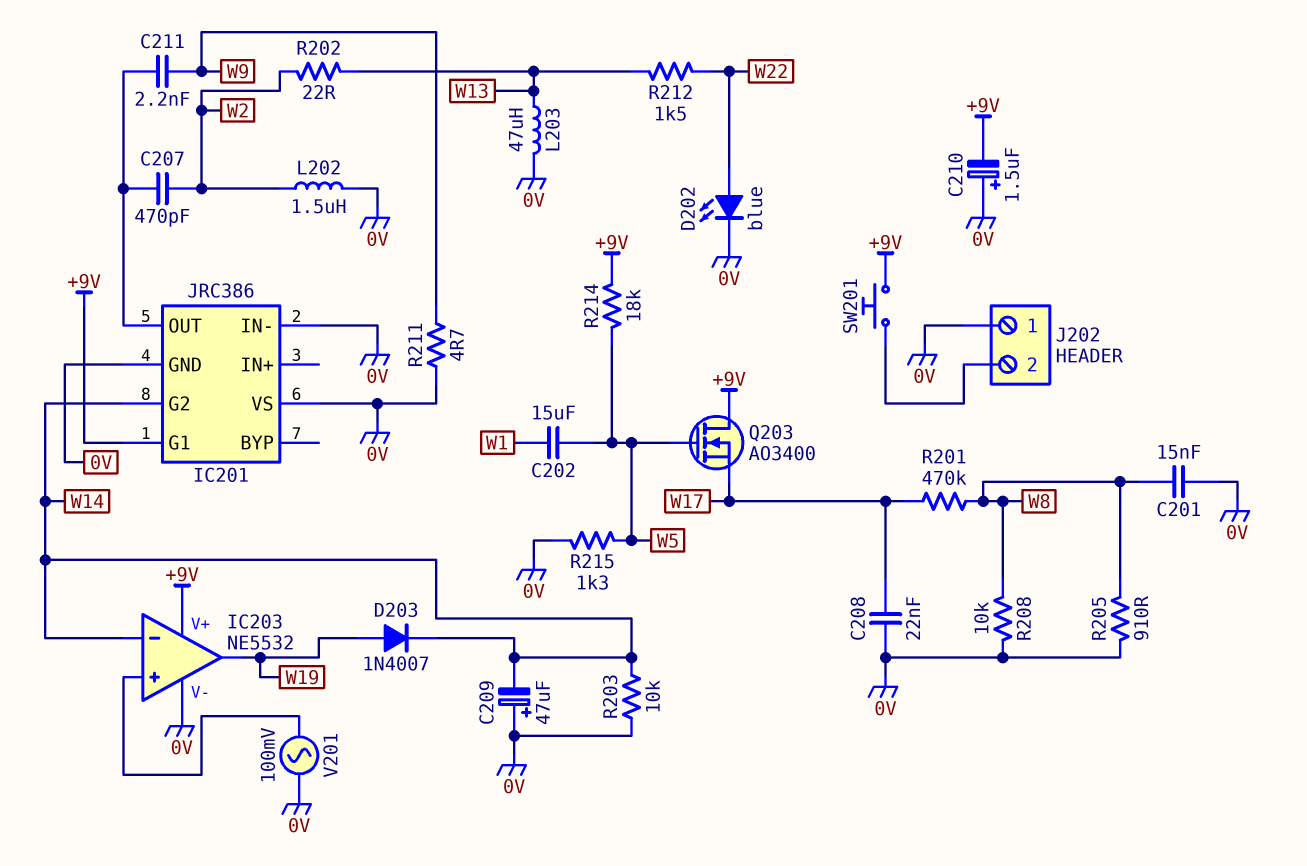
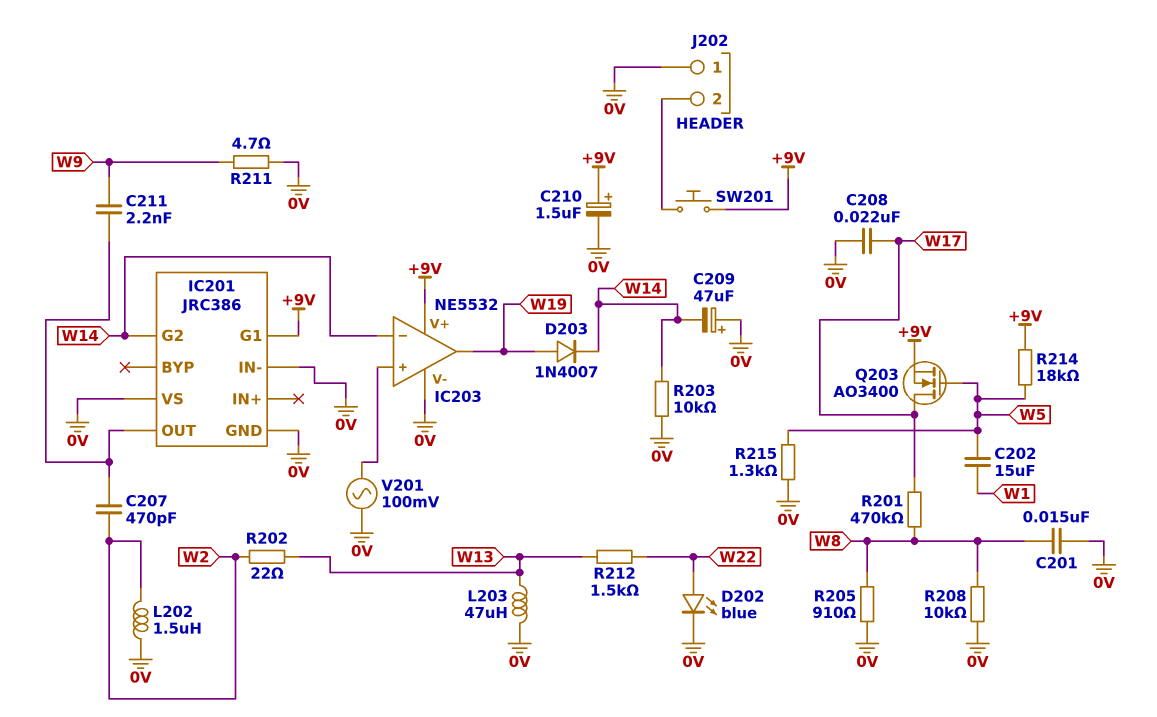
C210: 1.5uF (plus 0V, minus +9V) -> 1.5uF (plus +9V, minus 0V)
Q203: NMOS AO3400 (G W5, D +9V, S W17) -> NMOS AO3400 (G W5, D W17, S +9V)

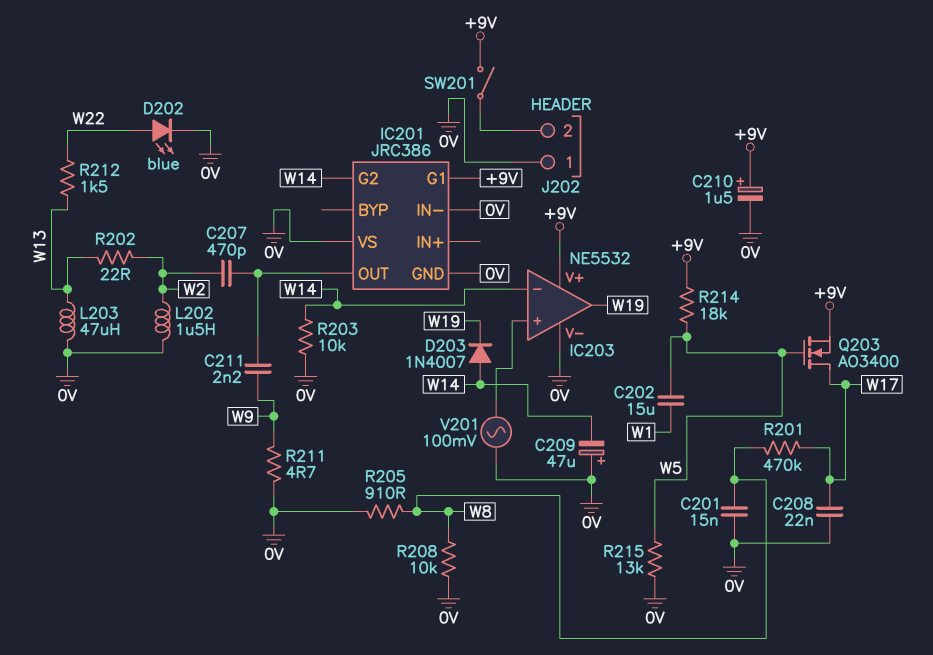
D203: diode 1N4007 (A W19, K W14) -> diode 1N4007 (A W14, K W19)
R215: 1.3k (0V, W5) -> 13k (0V, W5)
SW201: button (+9V, J202/2) -> switch (+9V, J202/2)

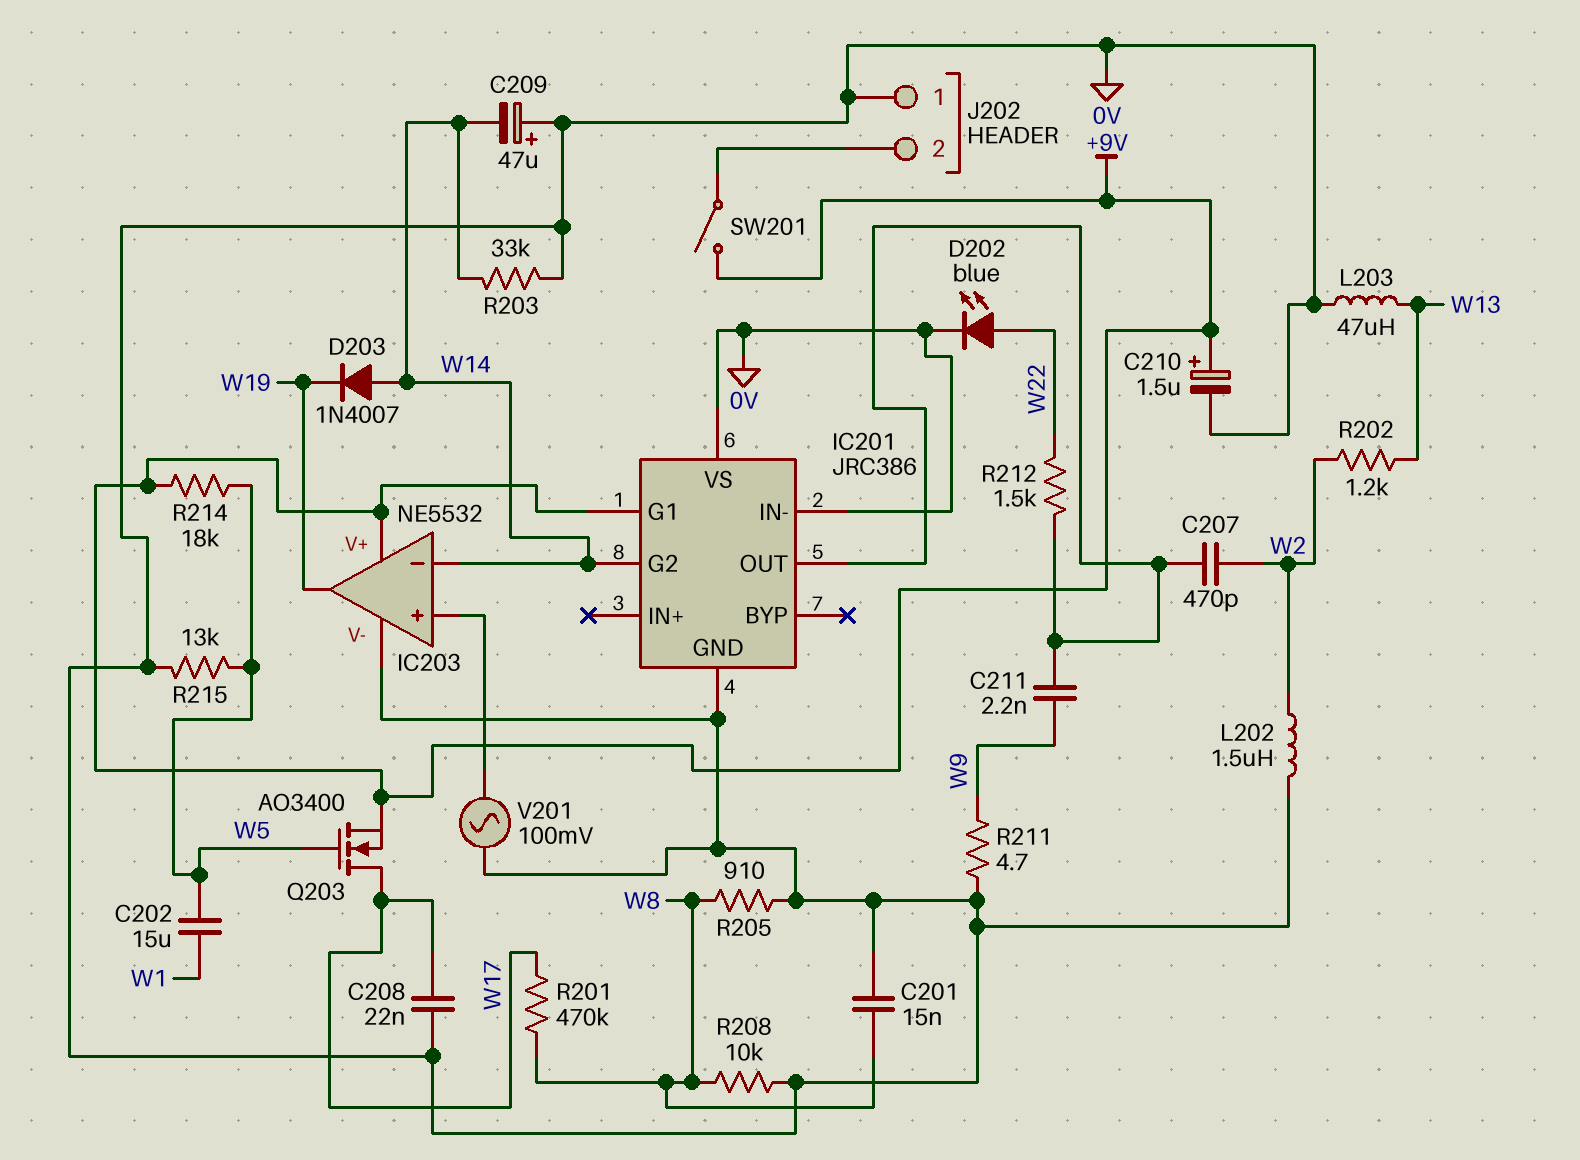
R202: 22 (W2, W13) -> 1.2k (W2, W13)
R203: 10k (0V, W14) -> 33k (0V, W14)
R212: 1.5k (W13, W22) -> 1.5k (IC201/OUT, W22)

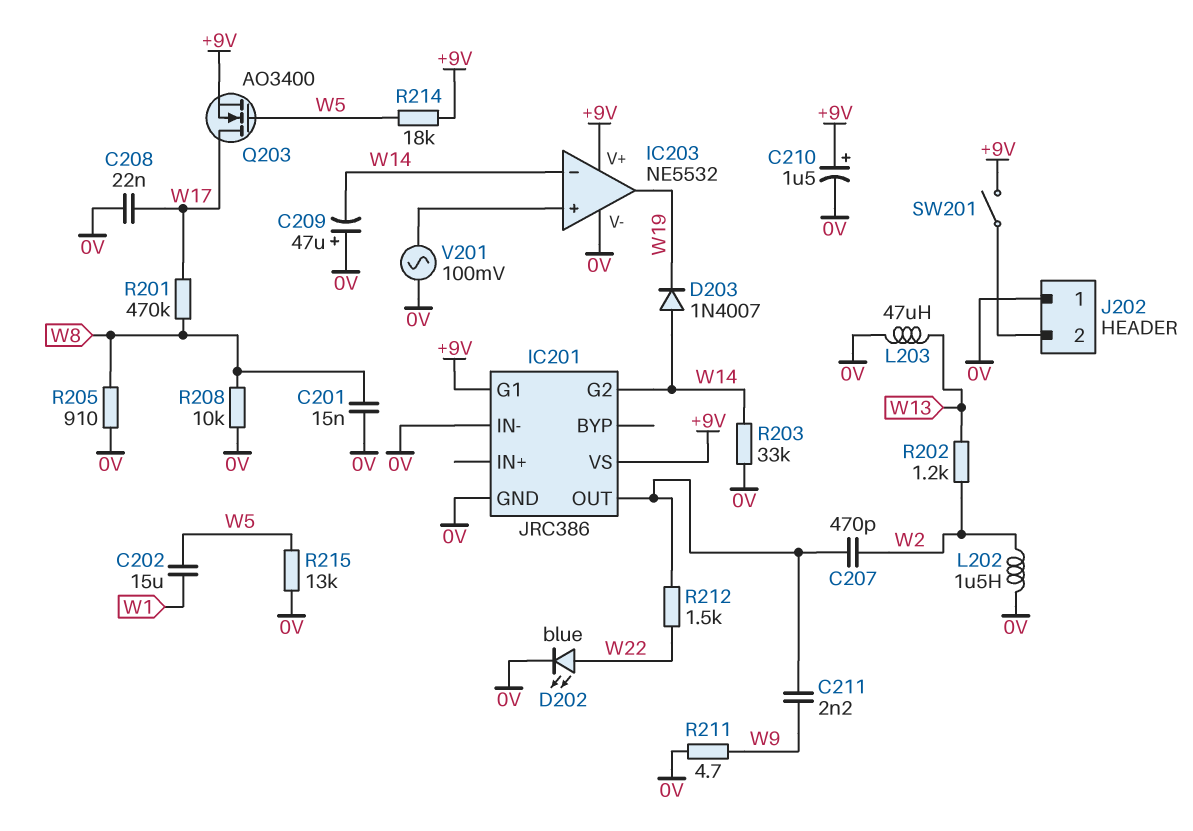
IC201 pin VS: 0V -> +9V

